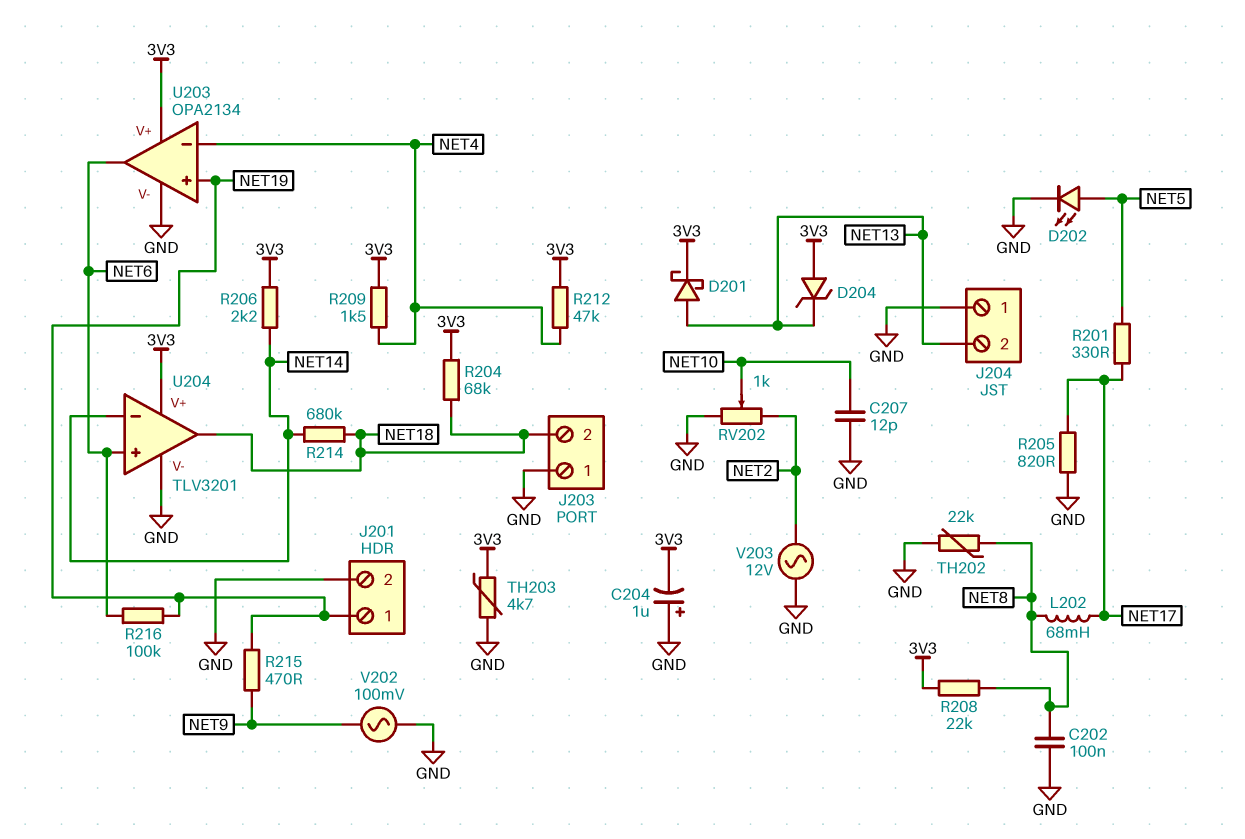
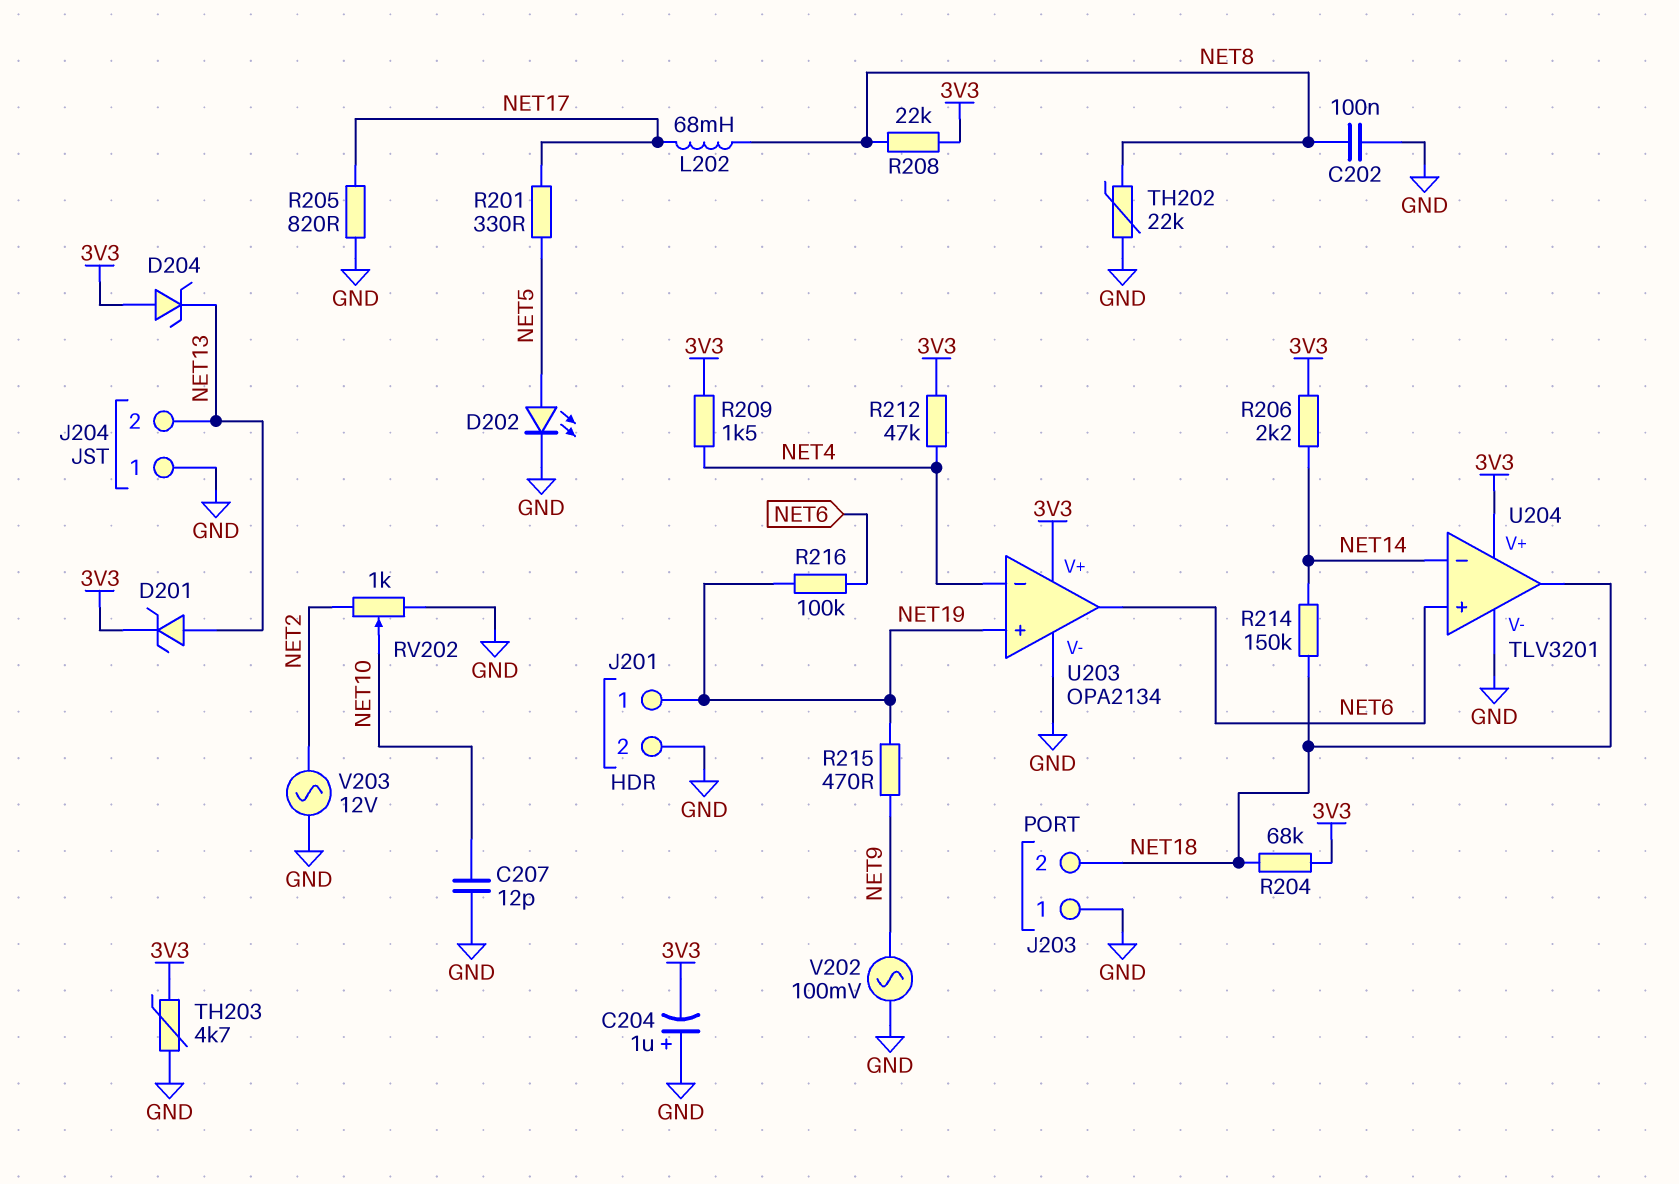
D201: schottky (A NET13, K 3V3) -> zener (A NET13, K 3V3)
R214: 680k (NET14, NET18) -> 150k (NET14, NET18)

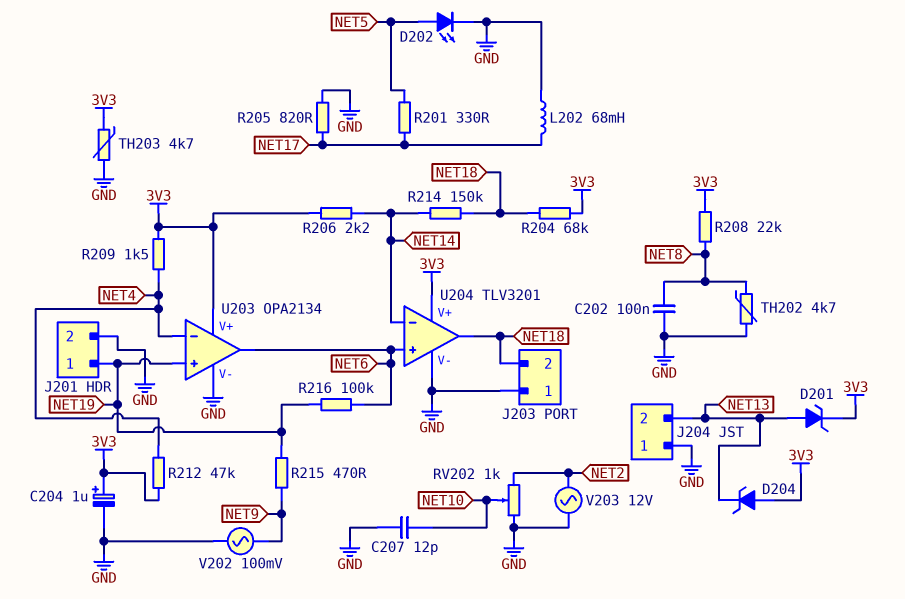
C204: 1uF (plus GND, minus 3V3) -> 1uF (plus 3V3, minus GND)
L202: 68mH (NET8, NET17) -> 68mH (GND, NET17)
TH202: 22k (GND, NET8) -> 4.7k (GND, NET8)

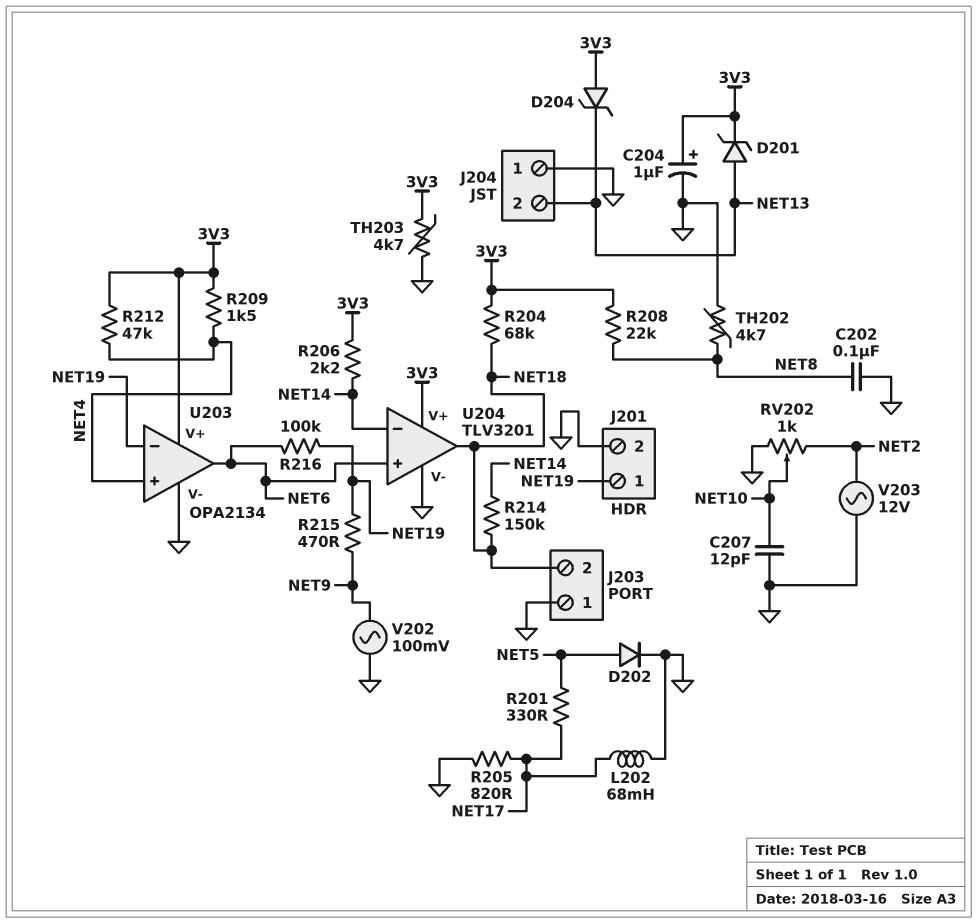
D202: LED (A NET5, K GND) -> diode (A NET5, K GND)
U203 pin in+: NET19 -> NET4
U203 pin in-: NET4 -> NET19

